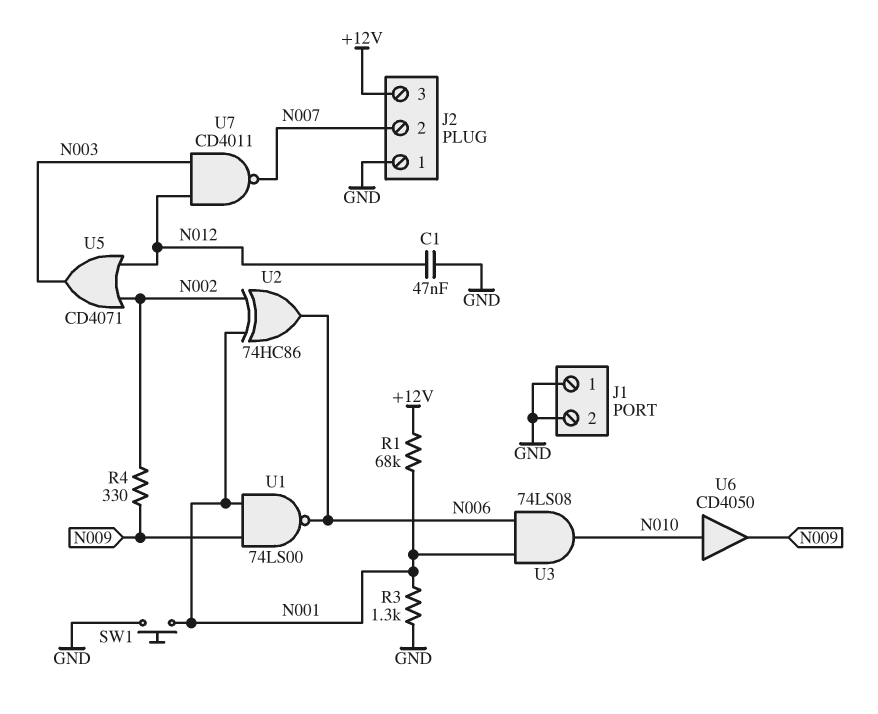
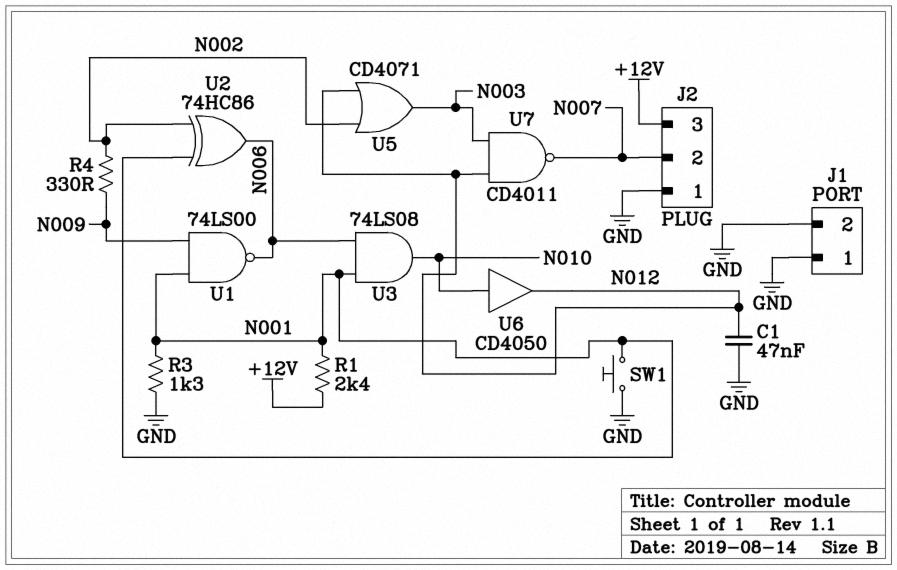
R1: 68k (+12V, N001) -> 2.4k (+12V, N001)
U6: buffer CD4050 (in N010, out N009) -> buffer CD4050 (in N010, out N012)

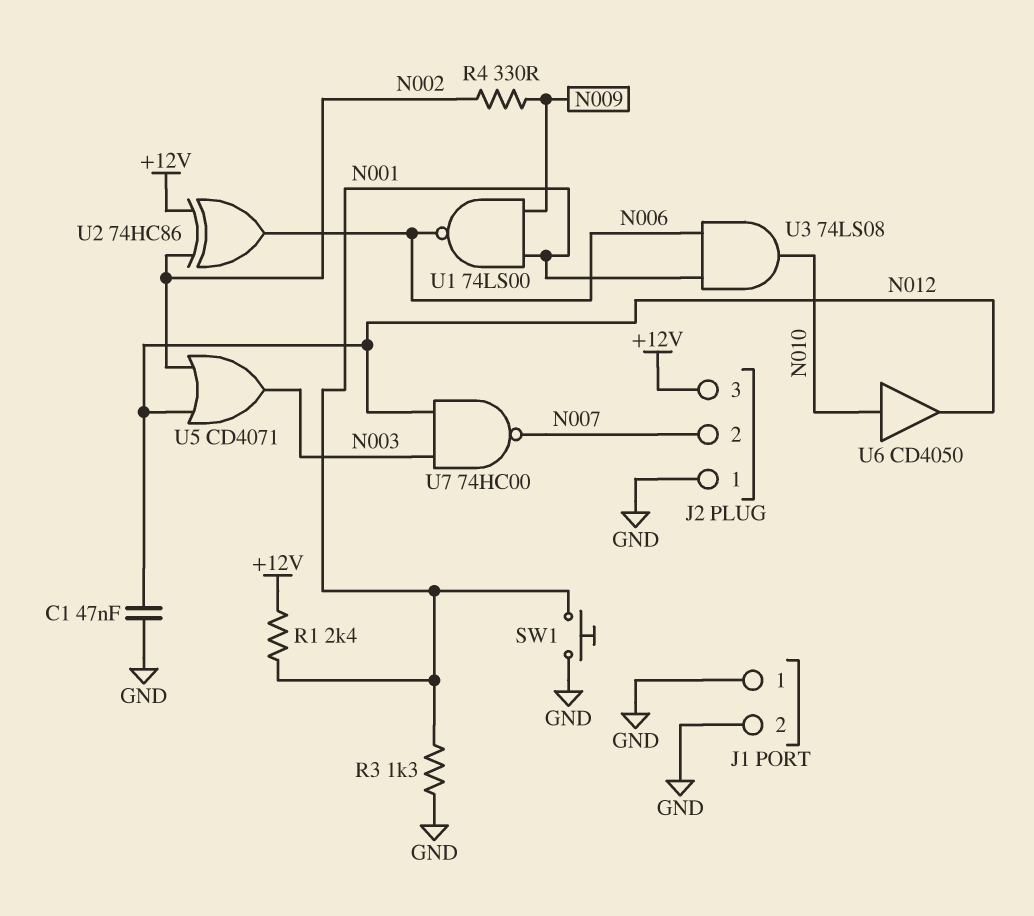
U2: XOR 74HC86 (in N001, in N002, out N006) -> XOR 74HC86 (in +12V, in N002, out N006)
U7: NAND CD4011 (in N003, in N012, out N007) -> NAND 74HC00 (in N003, in N012, out N007)

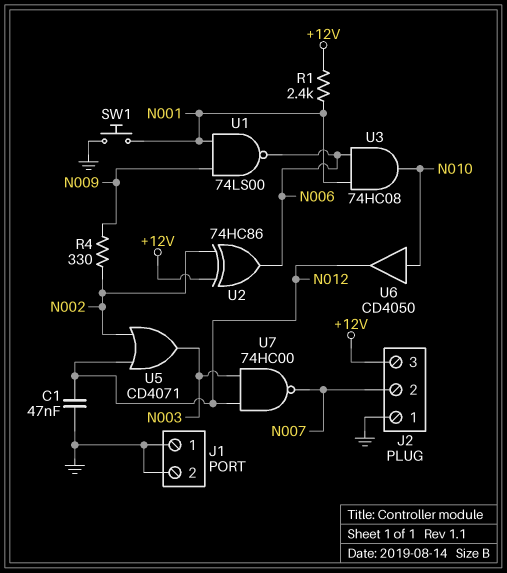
R3: 1.3k (GND, N001) -> none
U3: AND 74LS08 (in N001, in N006, out N010) -> AND 74HC08 (in N001, in N006, out N010)

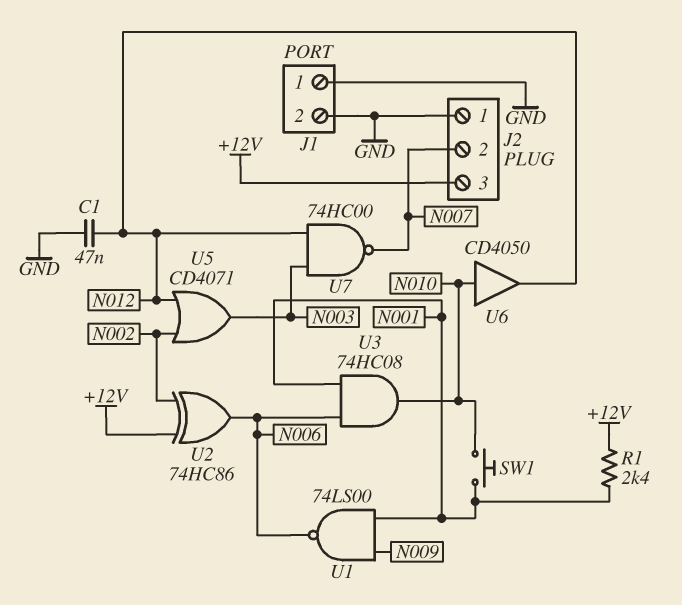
R4: 330 (N002, N009) -> none
SW1: button (GND, N001) -> button (N001, N010)

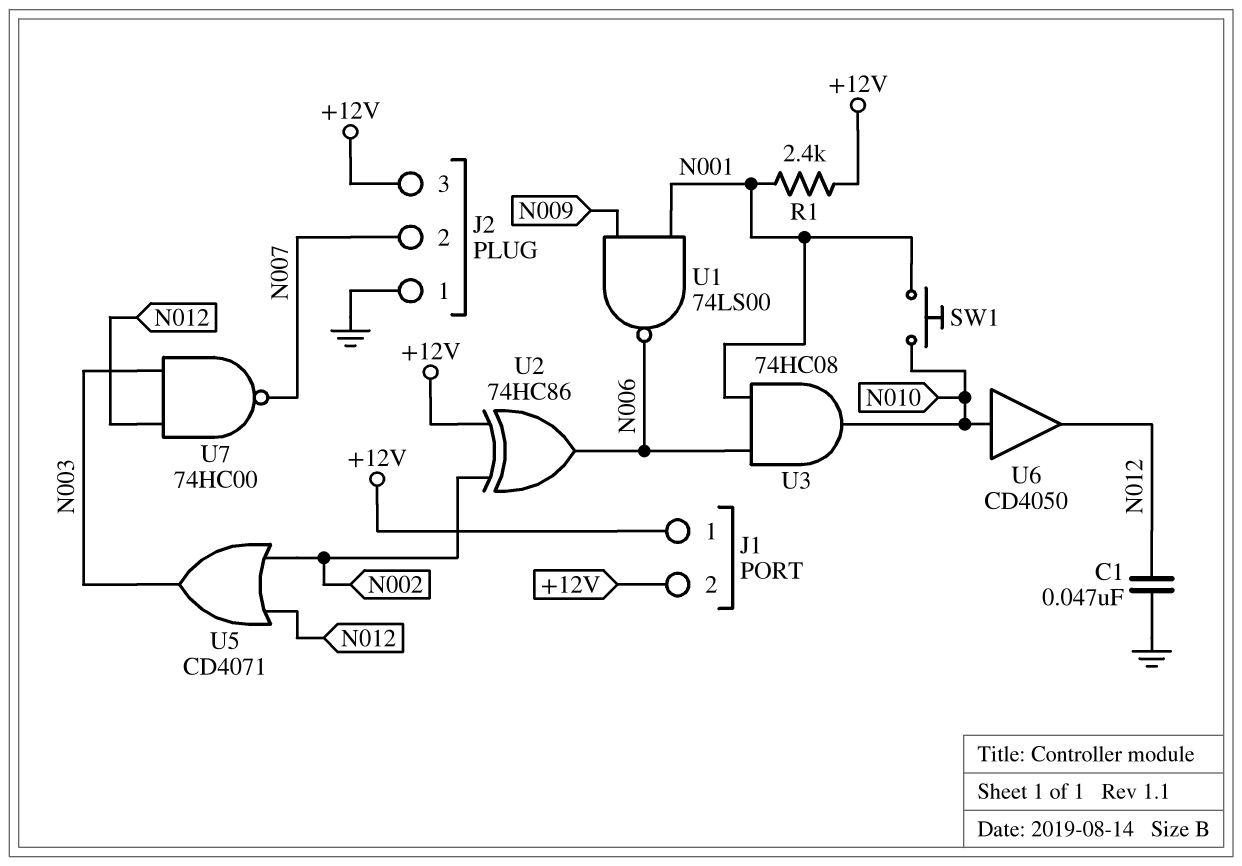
J1 pin 1: GND -> +12V
J1 pin 2: GND -> +12V

